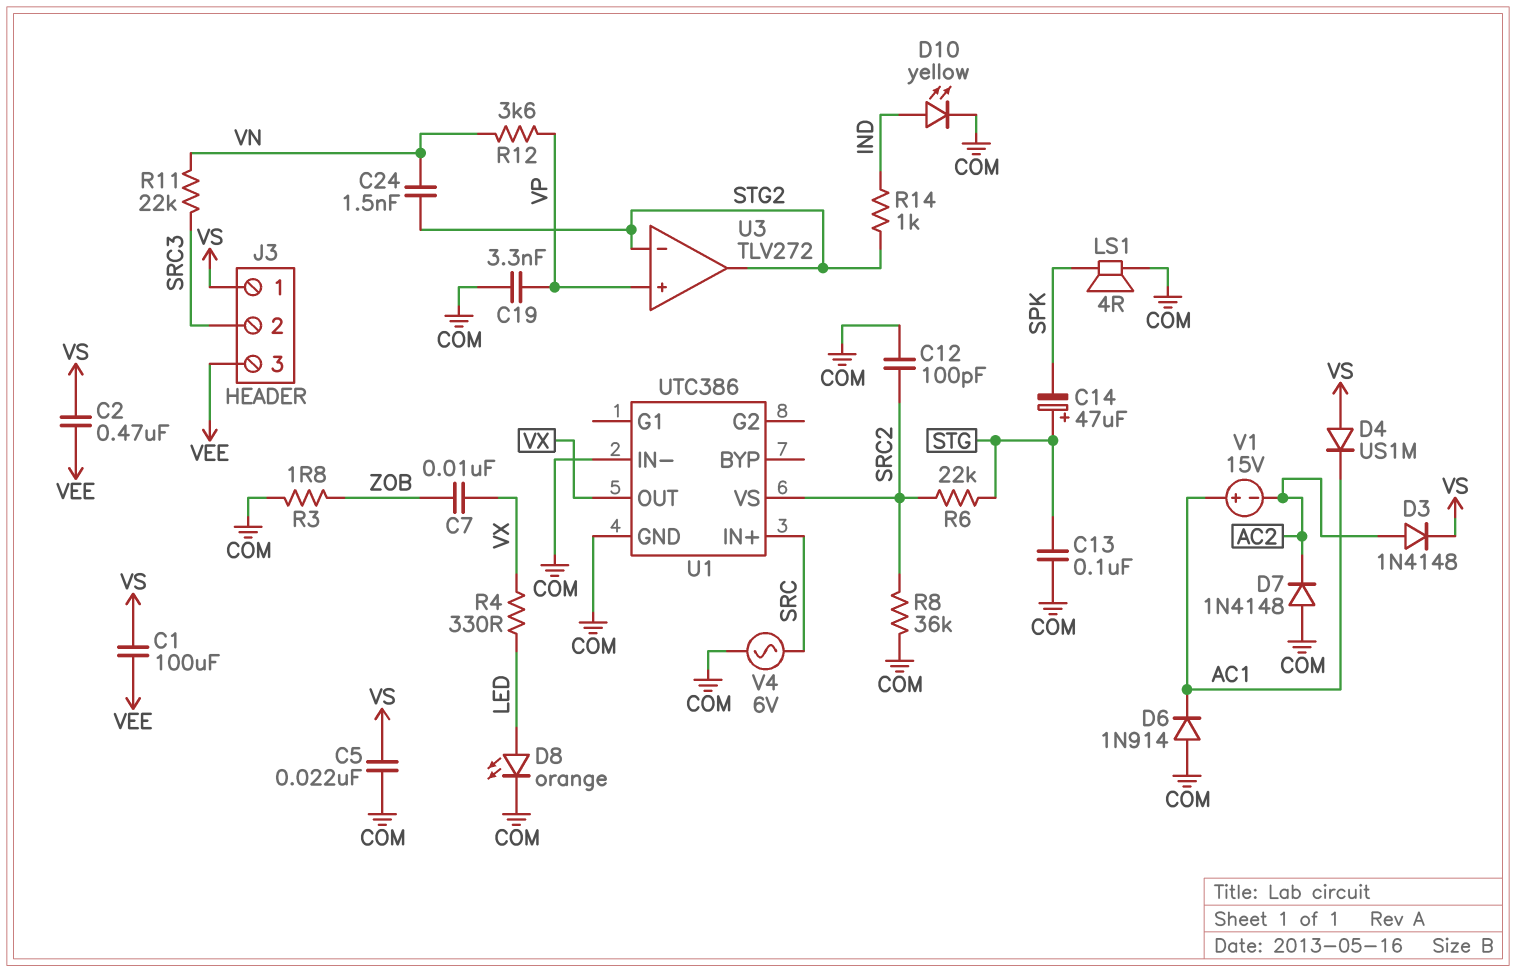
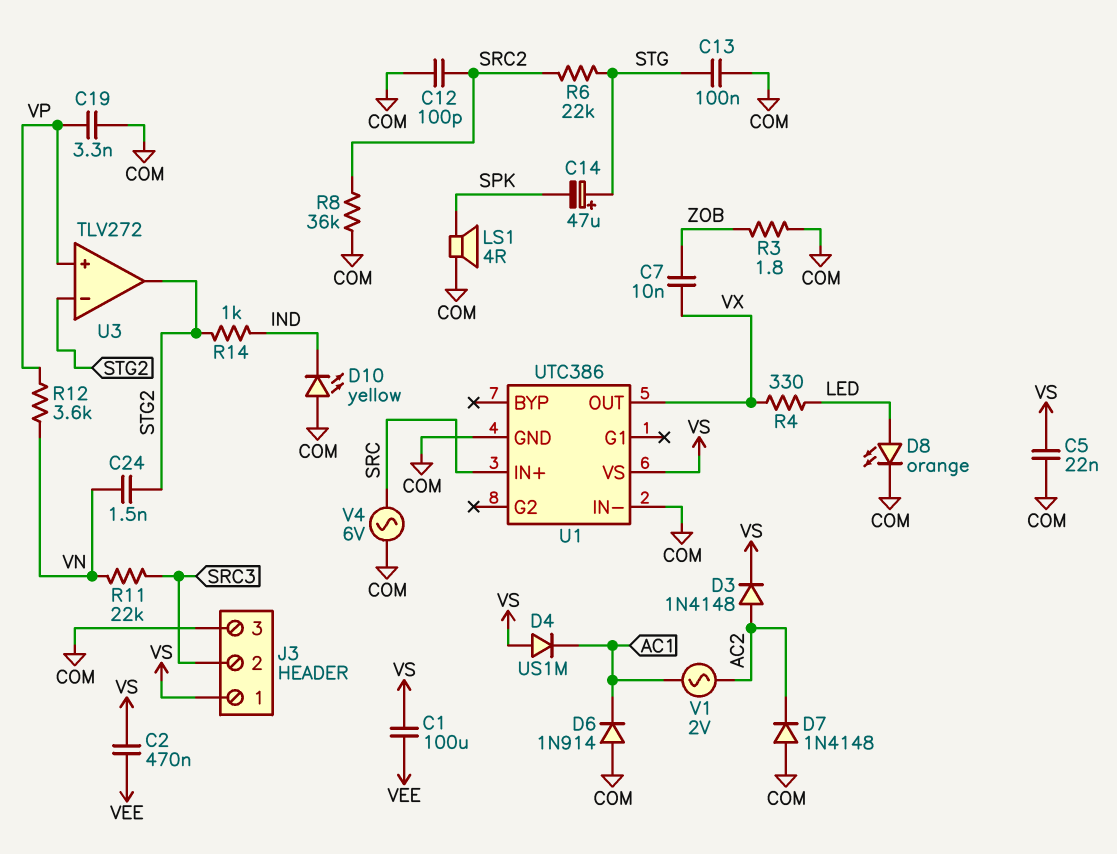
D10: LED yellow (A IND, K COM) -> LED yellow (A COM, K IND)
J3 pin 3: VEE -> COM
U1 pin VS: SRC2 -> VS
V1: 15V (plus AC1, minus AC2) -> AC 2V (AC1, AC2)

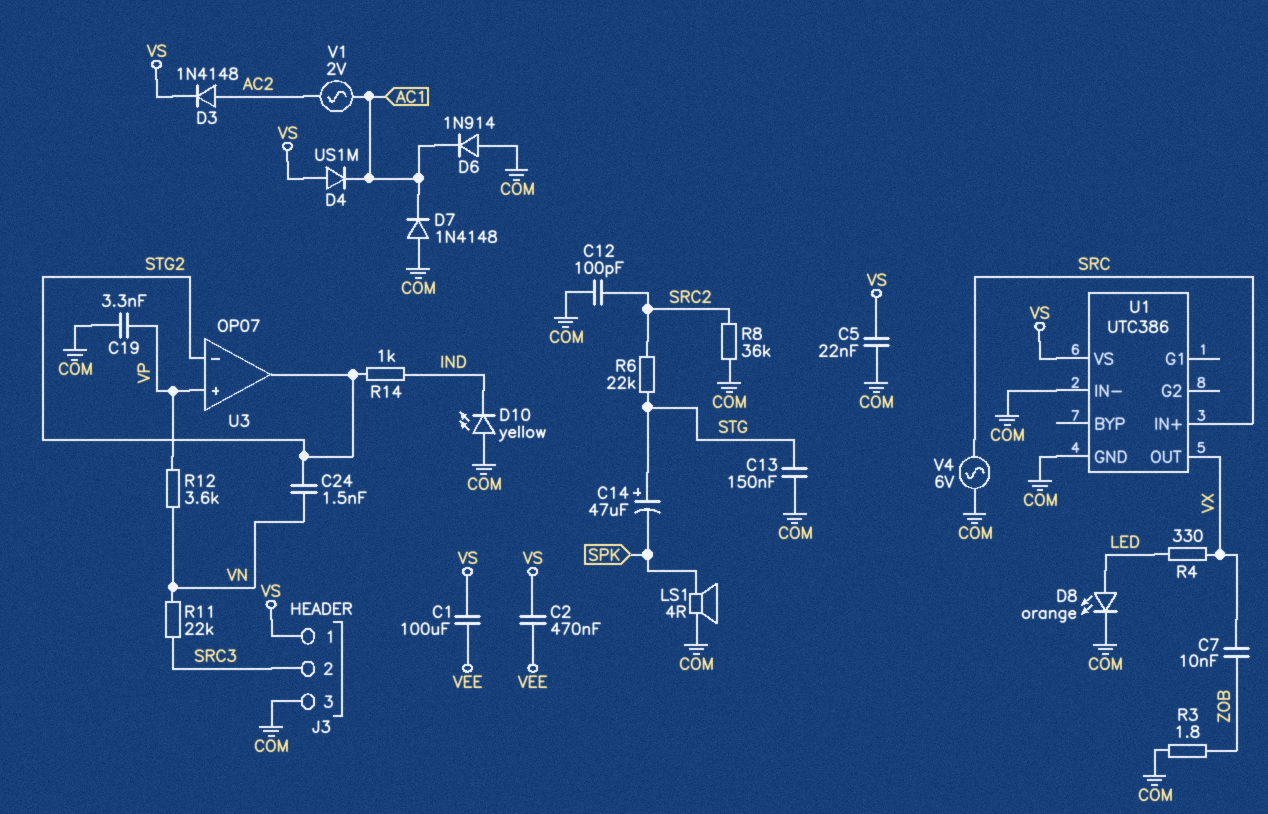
C13: 100nF (COM, STG) -> 150nF (COM, STG)
D7: diode 1N4148 (A COM, K AC2) -> diode 1N4148 (A COM, K AC1)
U3: TLV272 -> OP07

